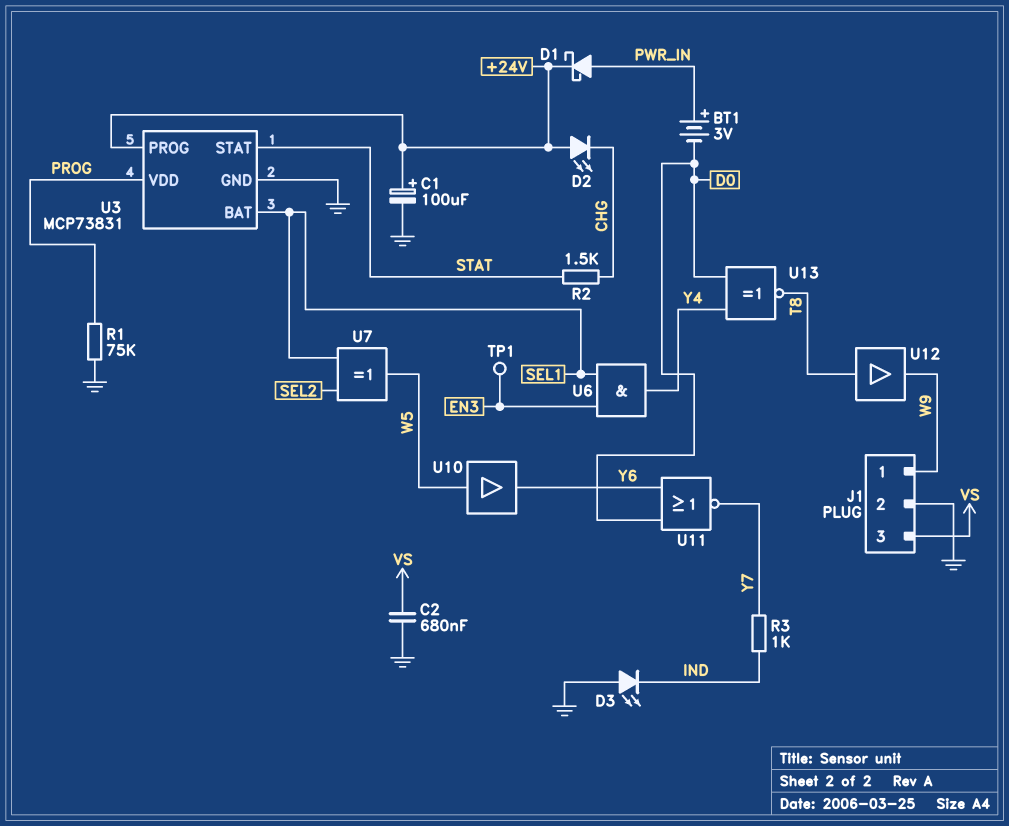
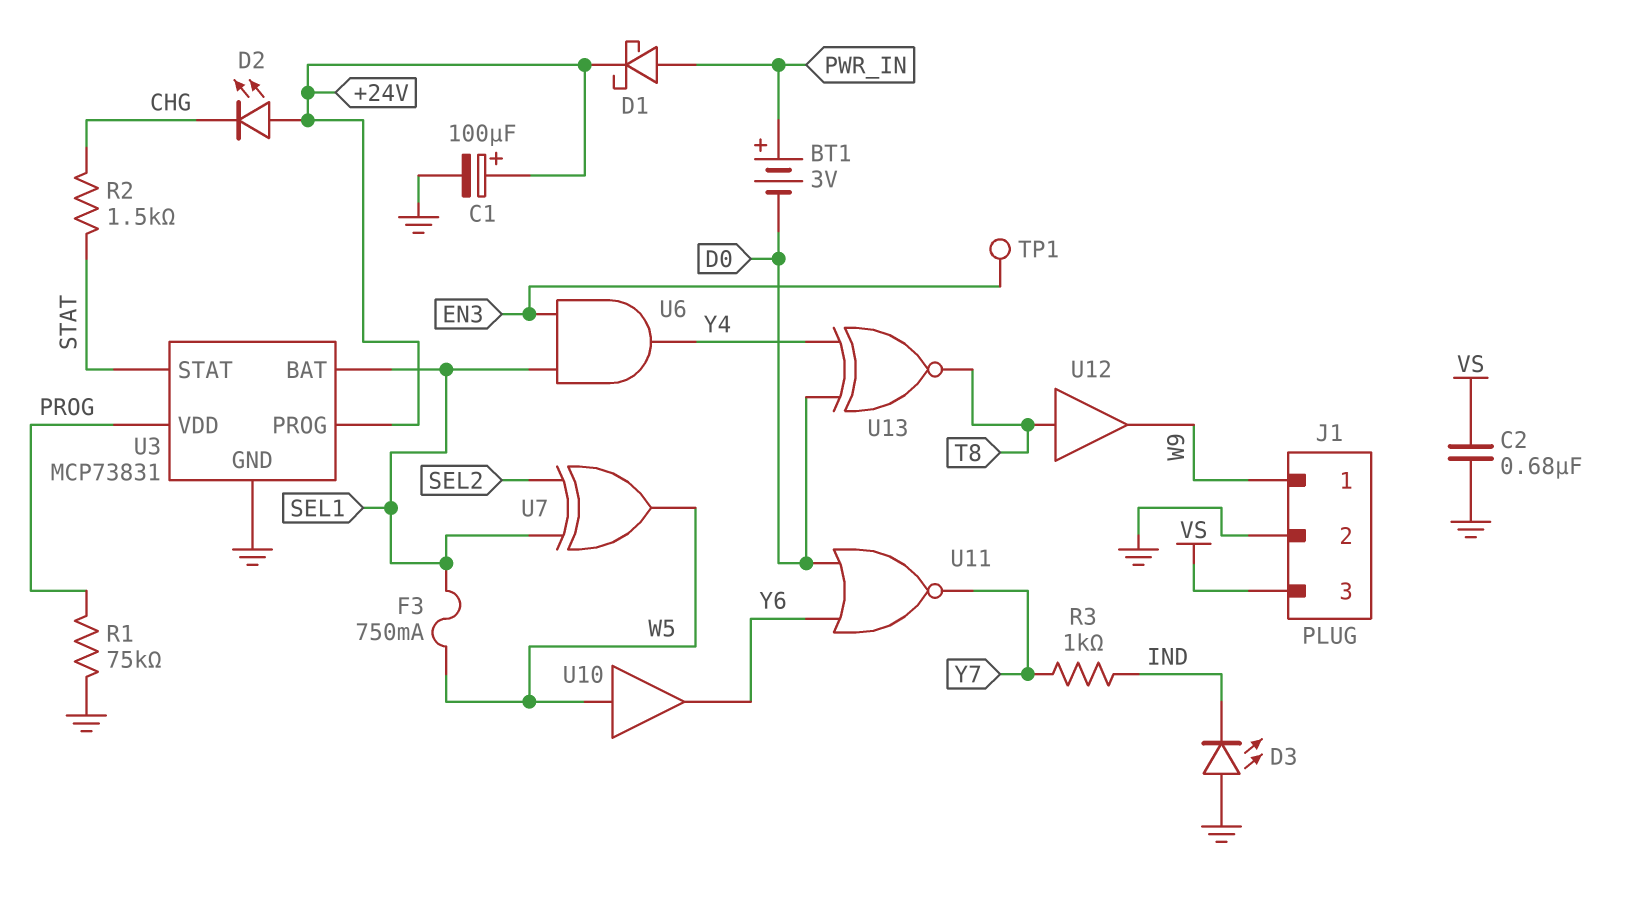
F3: none -> 750mA (SEL1, W5)

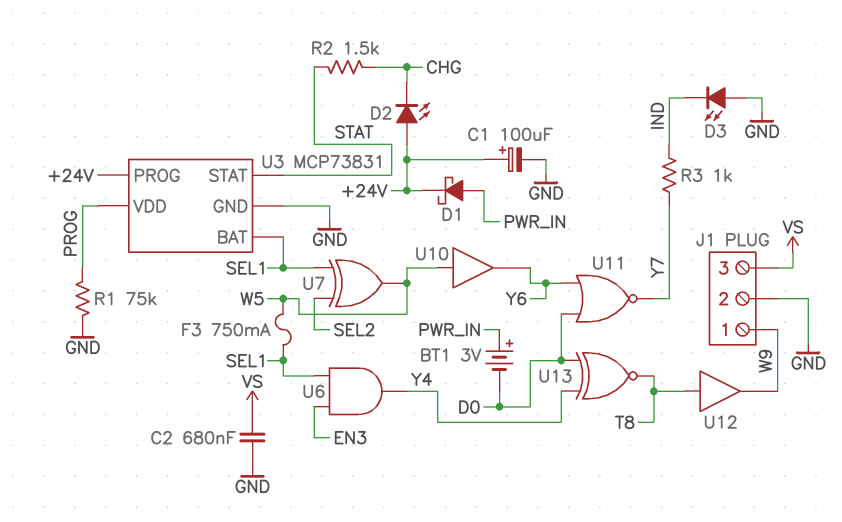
TP1: test point (EN3) -> none

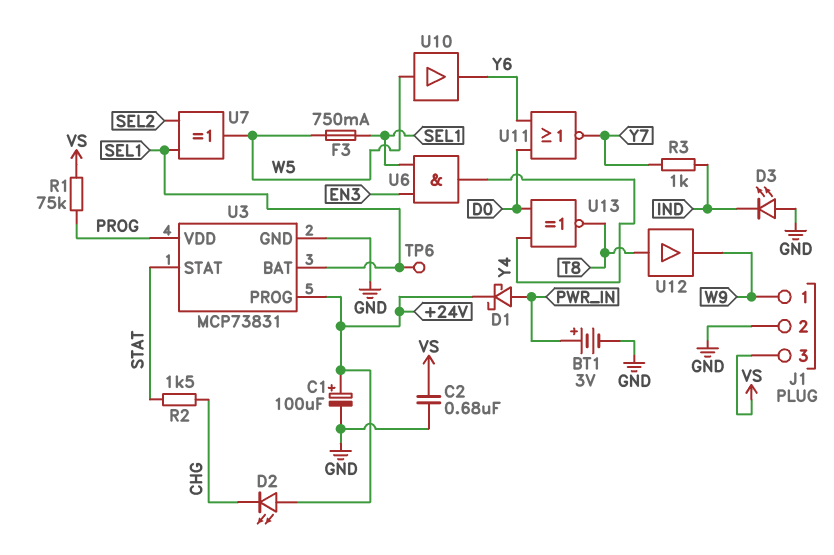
BT1: 3V (plus PWR_IN, minus D0) -> 3V (plus PWR_IN, minus GND)
R1: 75k (GND, PROG) -> 75k (PROG, VS)
TP6: none -> test point (SEL1)

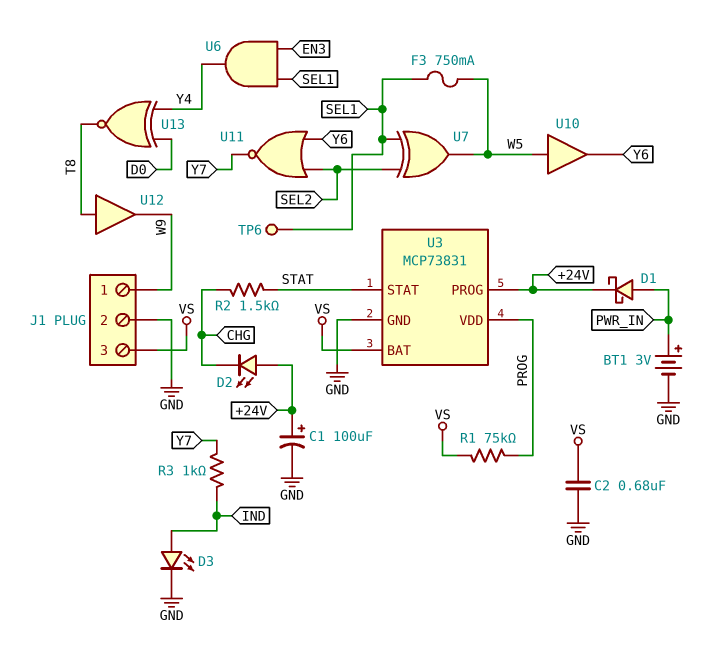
D3: LED (A GND, K IND) -> LED (A IND, K GND)
U3 pin BAT: SEL1 -> VS
U11: NOR (in D0, in Y6, out Y7) -> NOR (in SEL2, in Y6, out Y7)

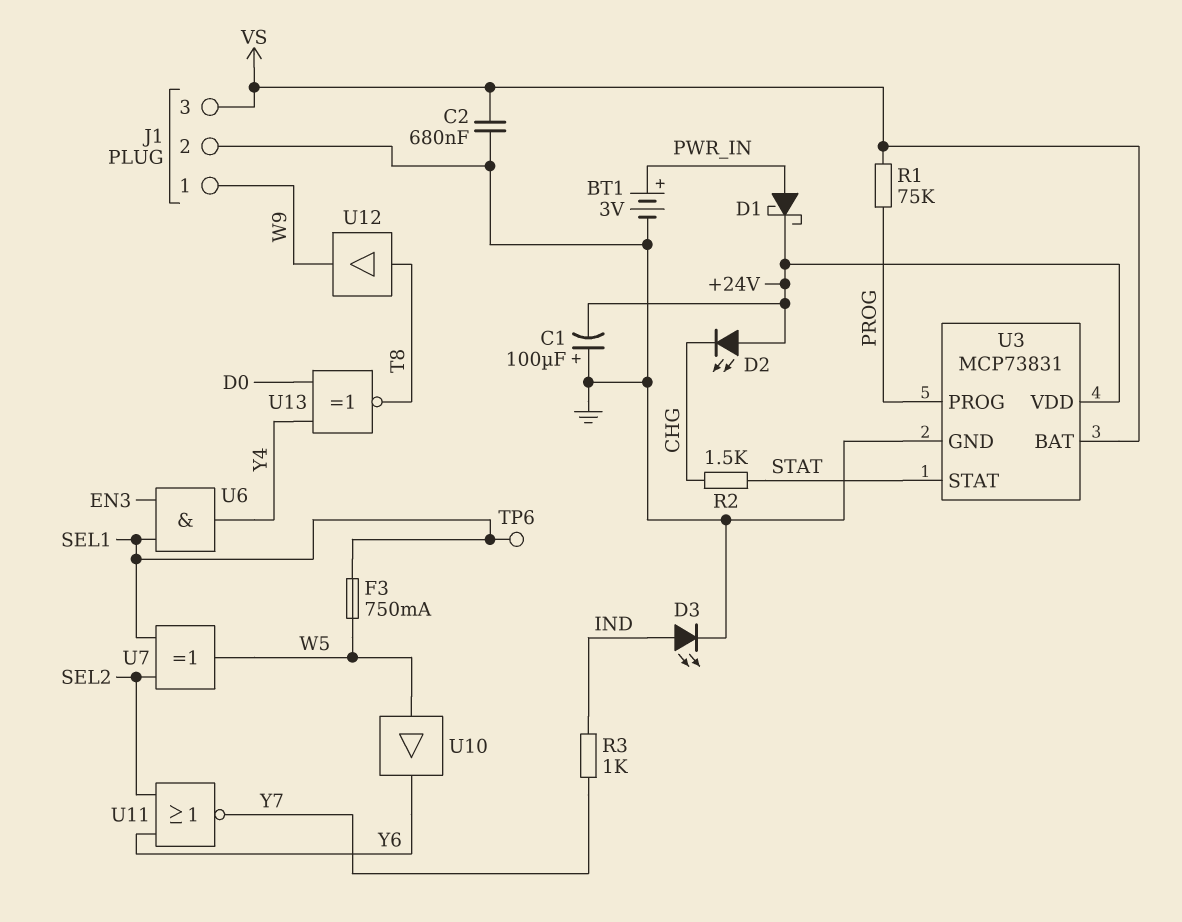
C1: 100uF (plus +24V, minus GND) -> 100uF (plus GND, minus +24V)
U3 pin PROG: +24V -> PROG
U3 pin VDD: PROG -> +24V

